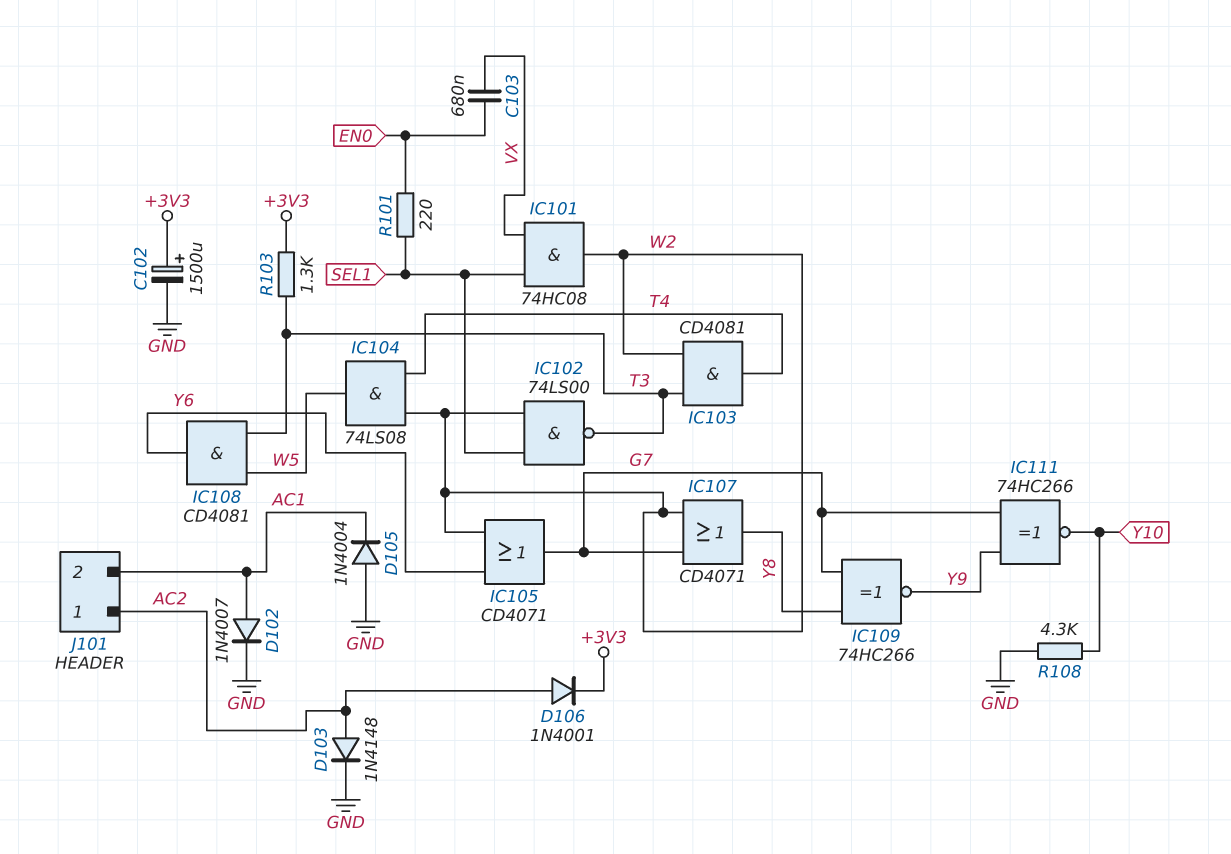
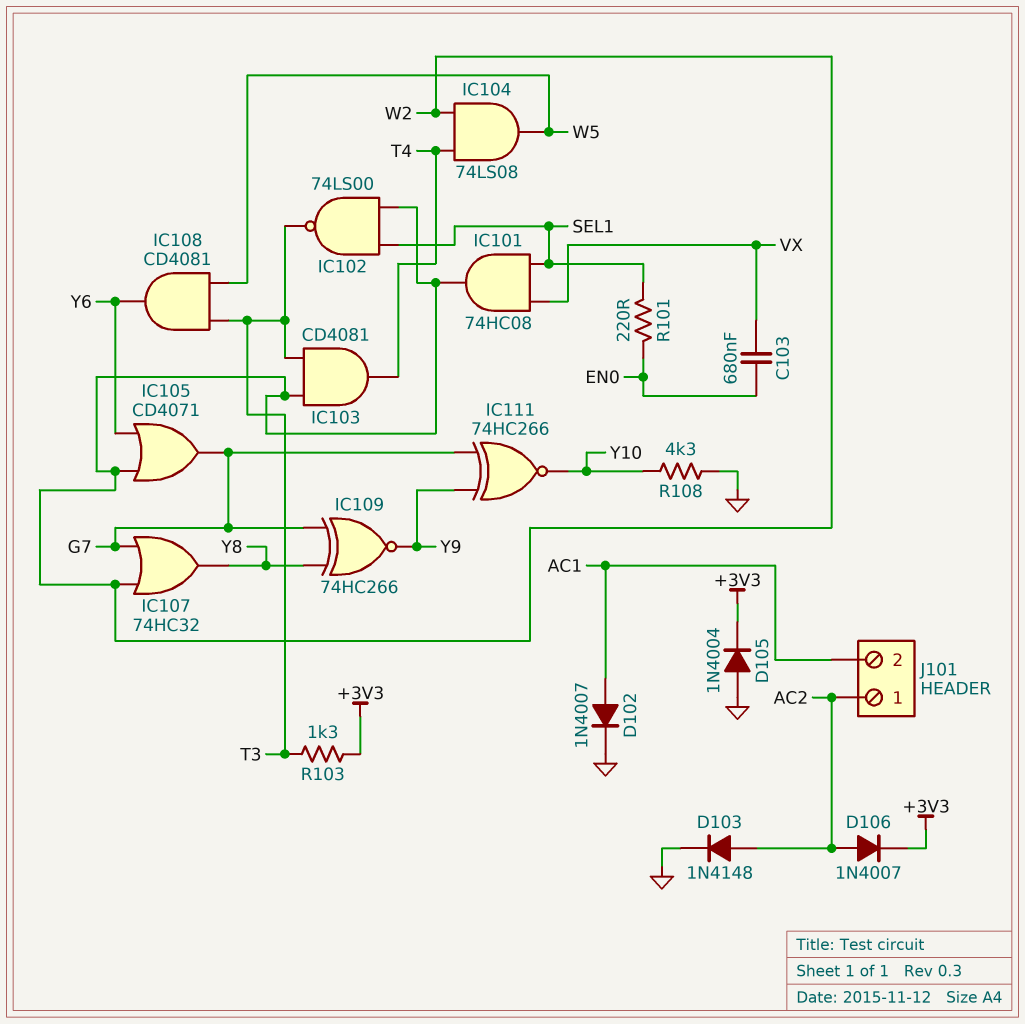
C102: 1500uF (plus +3V3, minus GND) -> none
D105: diode 1N4004 (A GND, K AC1) -> diode 1N4004 (A GND, K +3V3)
D106: diode 1N4001 (A AC2, K +3V3) -> diode 1N4007 (A AC2, K +3V3)
IC107: OR CD4071 (in G7, in W2, out Y8) -> OR 74HC32 (in G7, in W2, out Y8)

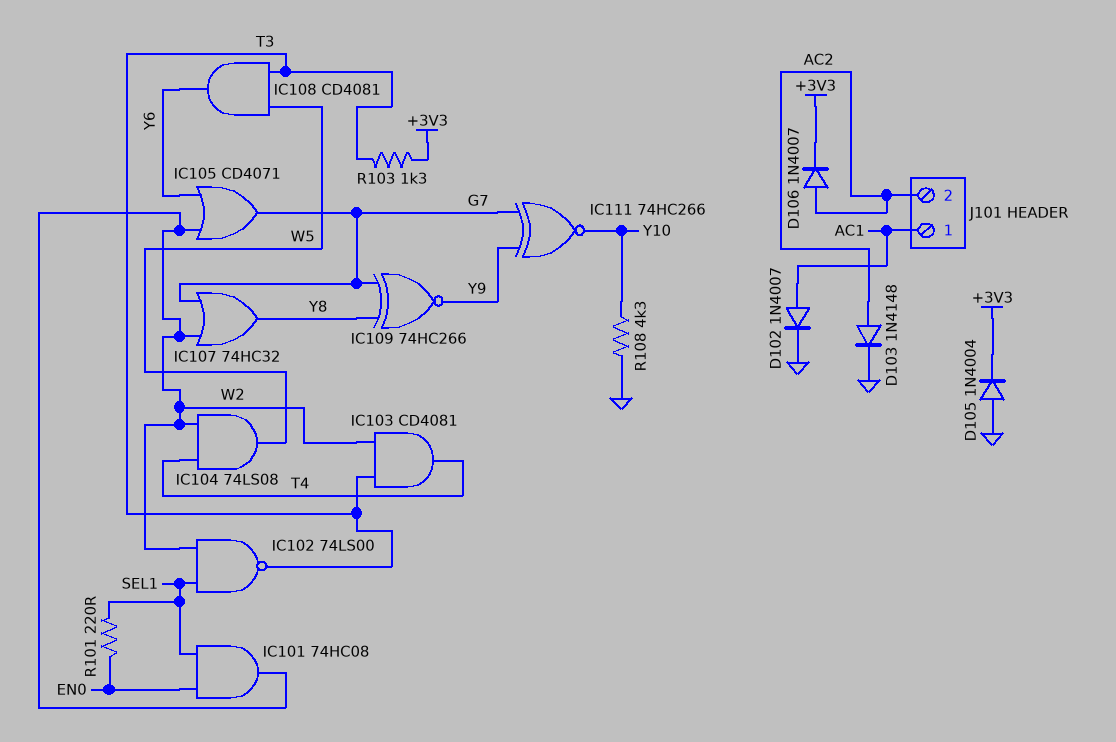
C103: 680nF (EN0, VX) -> none
IC101: AND 74HC08 (in SEL1, in VX, out W2) -> AND 74HC08 (in EN0, in SEL1, out W2)
J101 pin 1: AC2 -> AC1
J101 pin 2: AC1 -> AC2

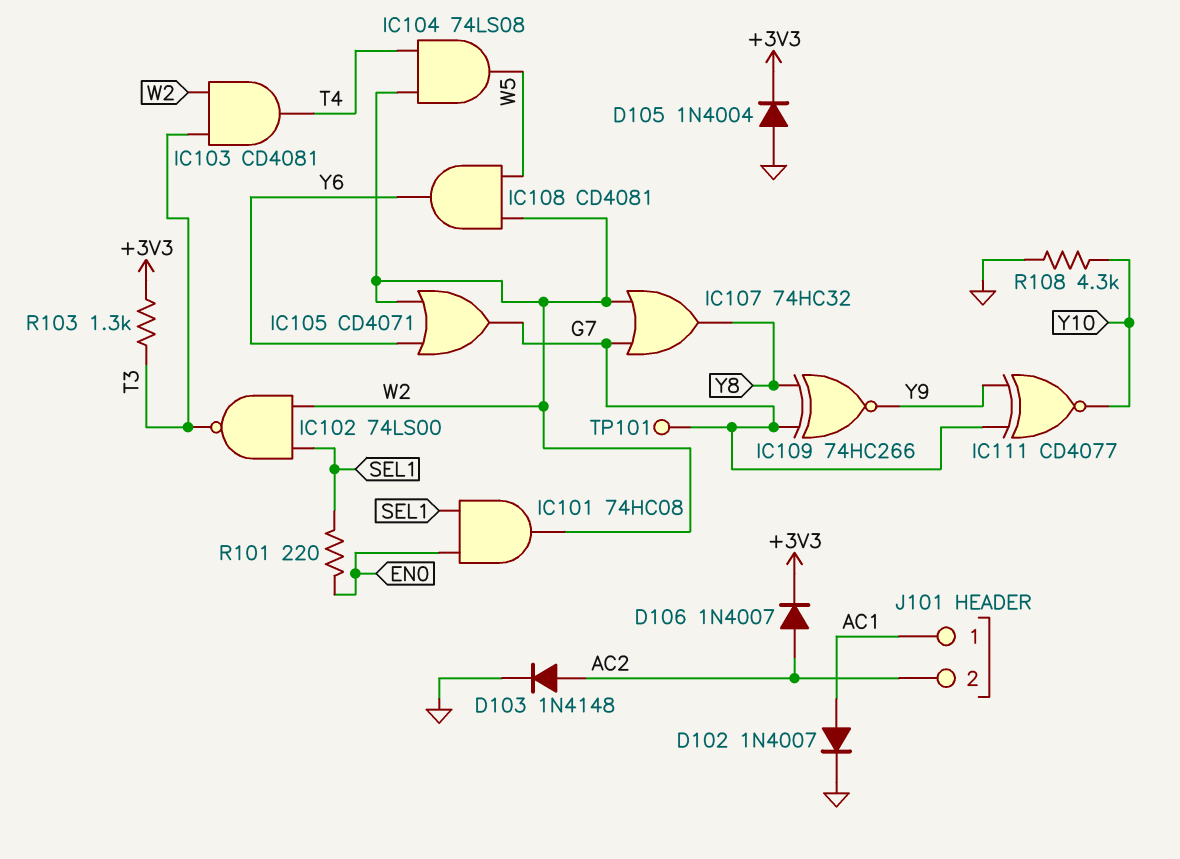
IC108: AND CD4081 (in T3, in W5, out Y6) -> AND CD4081 (in W2, in W5, out Y6)
IC111: XNOR 74HC266 (in G7, in Y9, out Y10) -> XNOR CD4077 (in G7, in Y9, out Y10)
TP101: none -> test point (G7)

